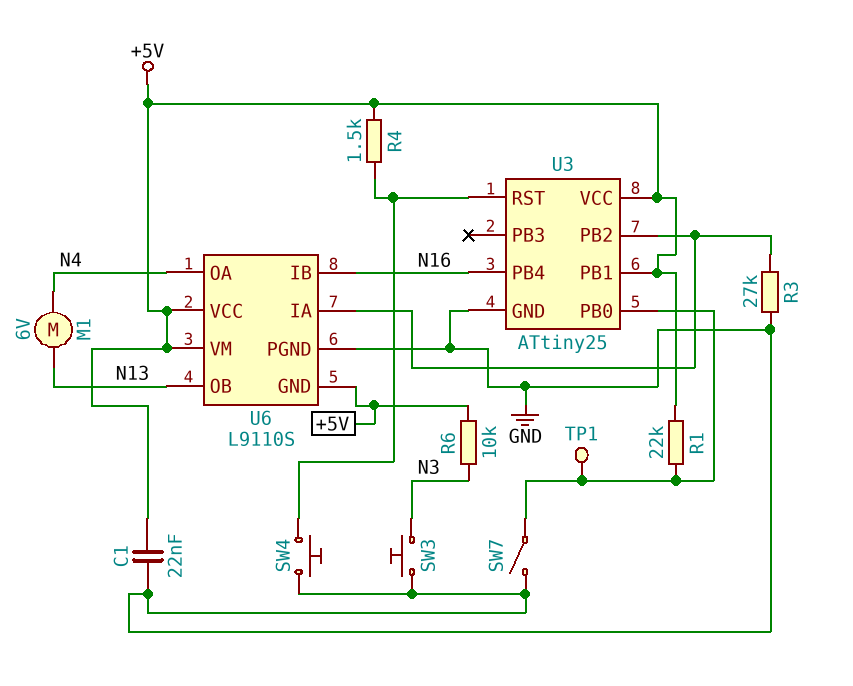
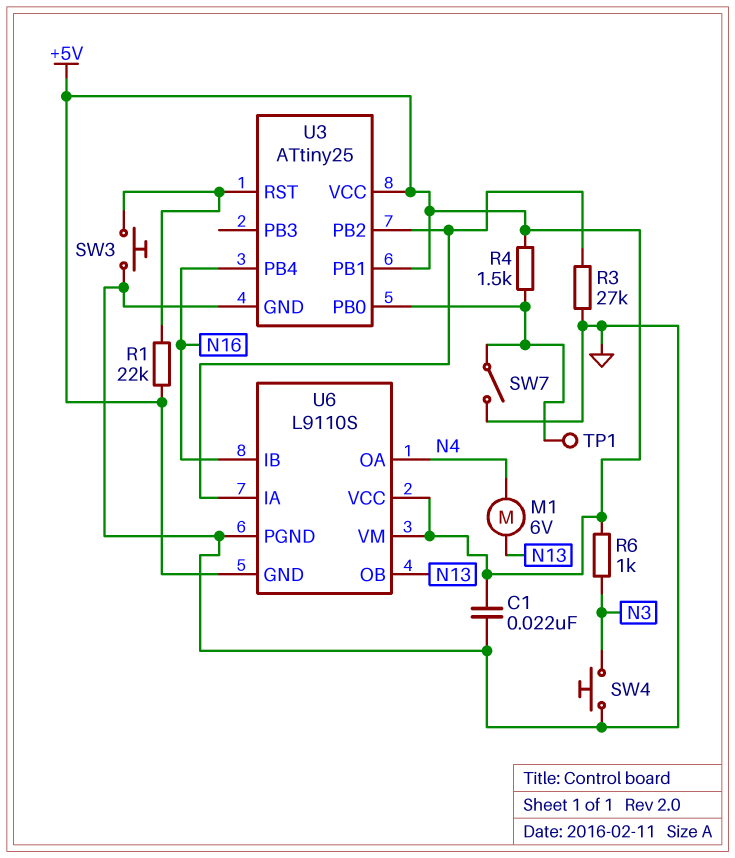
R1: 22k (+5V, U3/PB0) -> 22k (+5V, U3/RST)
R4: 1.5k (+5V, U3/RST) -> 1.5k (+5V, U3/PB0)
R6: 10k (+5V, N3) -> 1k (+5V, N3)
SW3: button (GND, N3) -> button (GND, U3/RST)
SW4: button (GND, U3/RST) -> button (GND, N3)

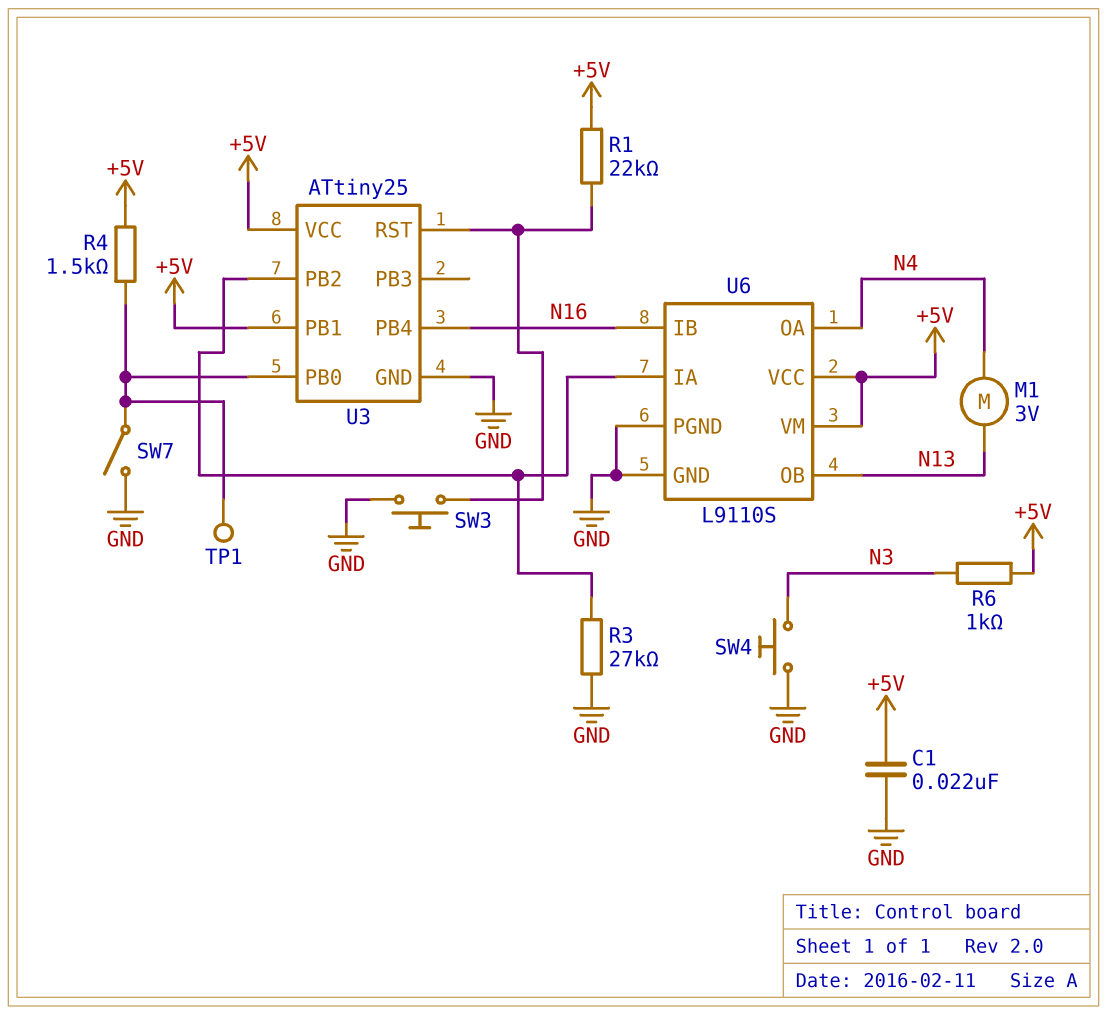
M1: motor 6V (N4, N13) -> motor 3V (N4, N13)
U6 pin GND: +5V -> GND

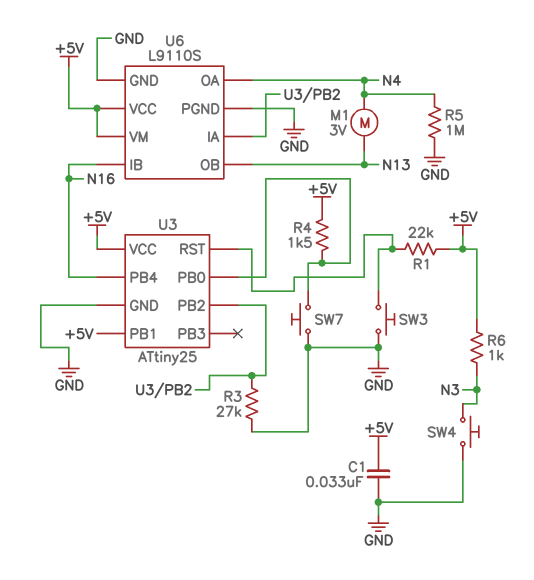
C1: 22nF (+5V, GND) -> 33nF (+5V, GND)
R5: none -> 1M (GND, N4)
SW7: switch (GND, U3/PB0) -> button (GND, U3/PB0)
TP1: test point (U3/PB0) -> none

